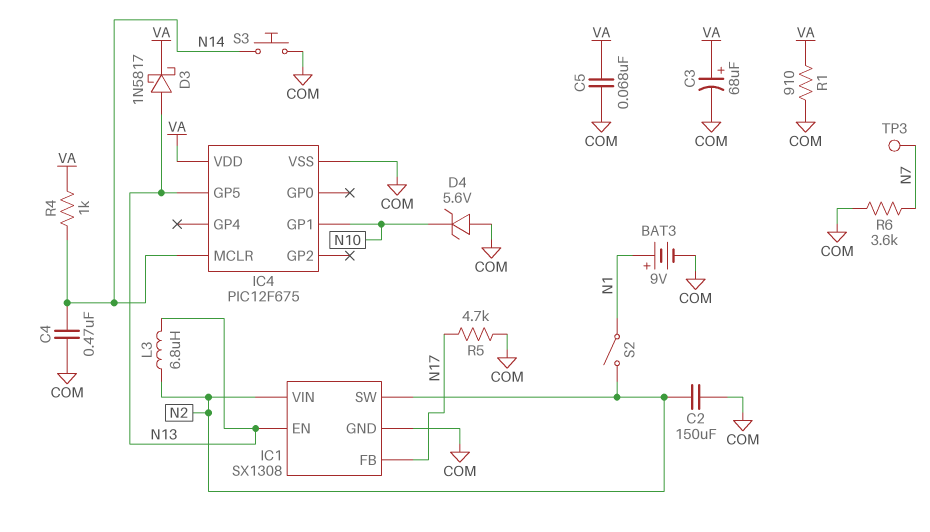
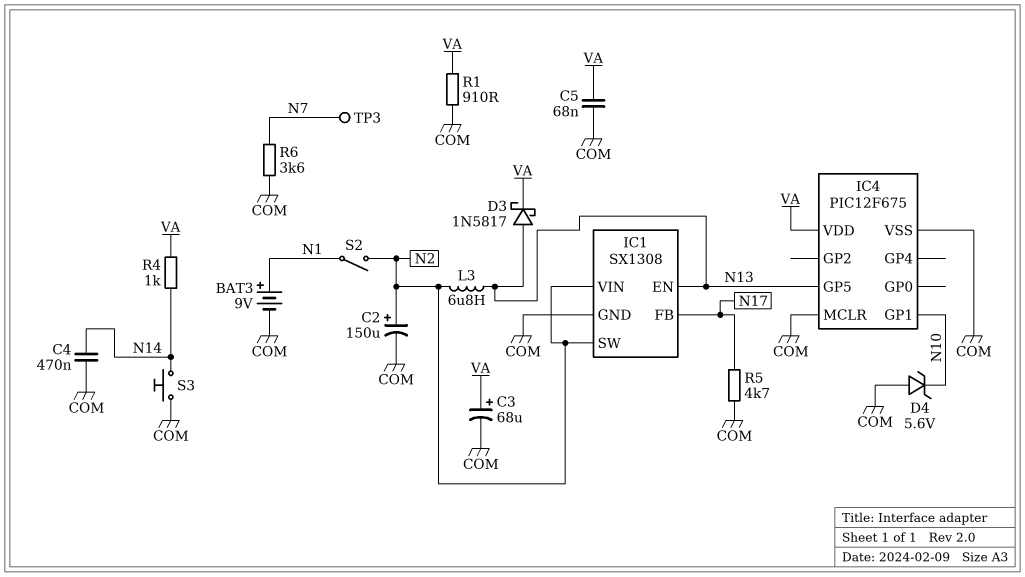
C2: 150uF (COM, N2) -> 150uF (plus N2, minus COM)
IC4 pin MCLR: N14 -> COM

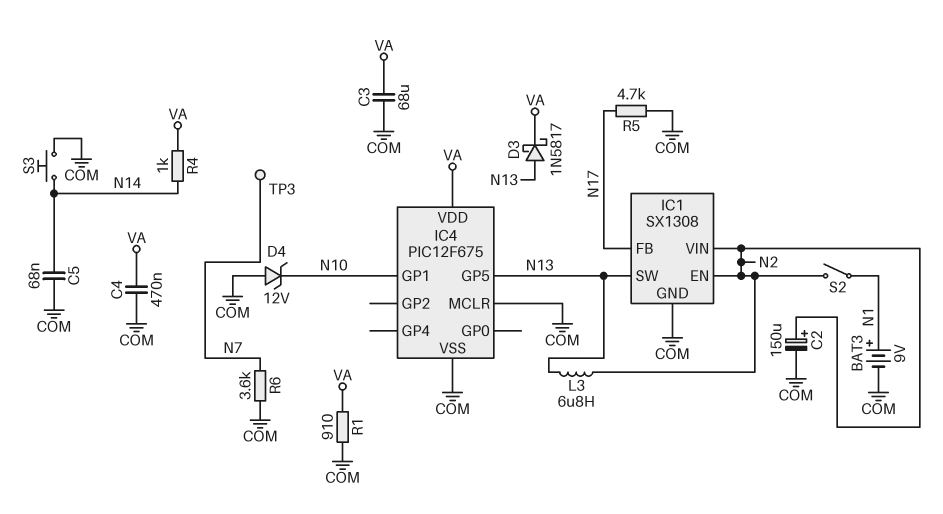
C3: 68uF (plus VA, minus COM) -> 68uF (COM, VA)
C4: 470nF (COM, N14) -> 470nF (COM, VA)
C5: 68nF (COM, VA) -> 68nF (COM, N14)
D4: zener 5.6V (A COM, K N10) -> zener 12V (A COM, K N10)
IC1 pin EN: N13 -> N2
IC1 pin SW: N2 -> N13

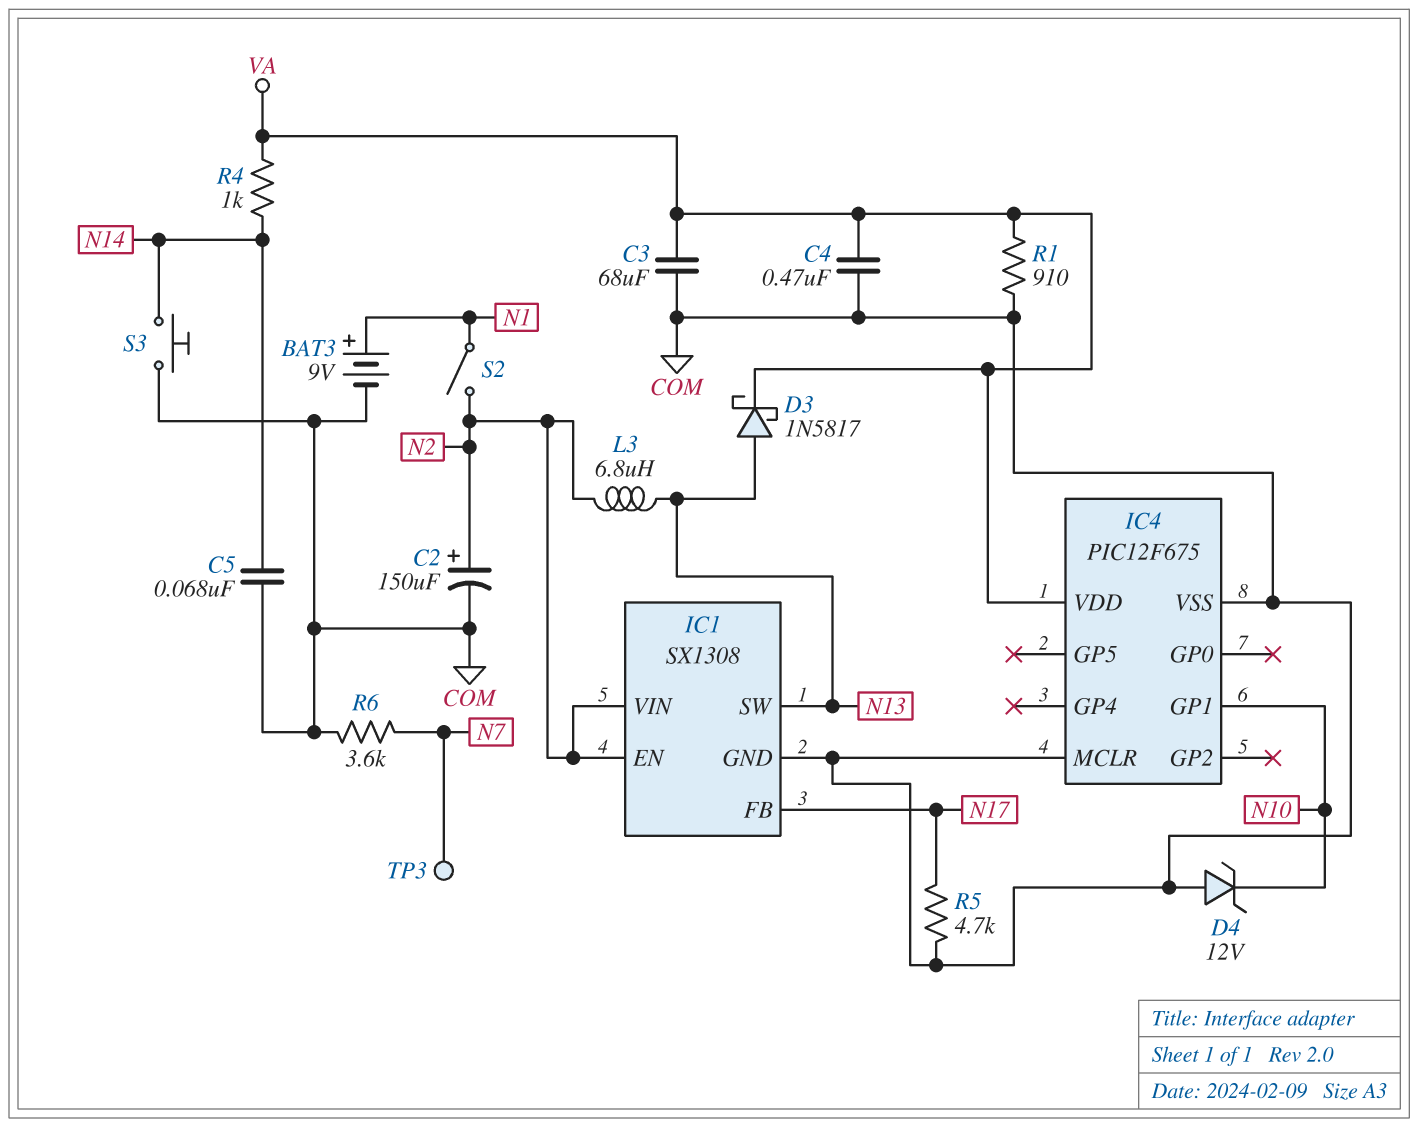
IC4 pin GP5: N13 -> none

